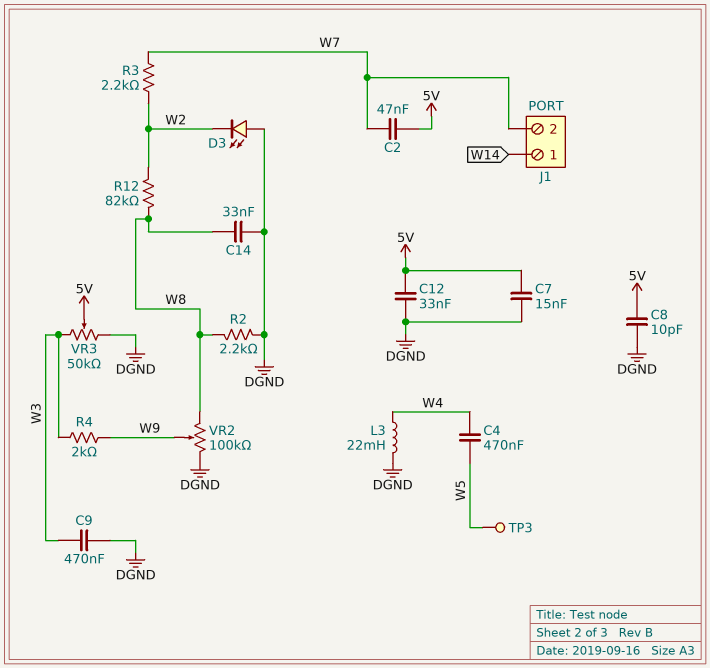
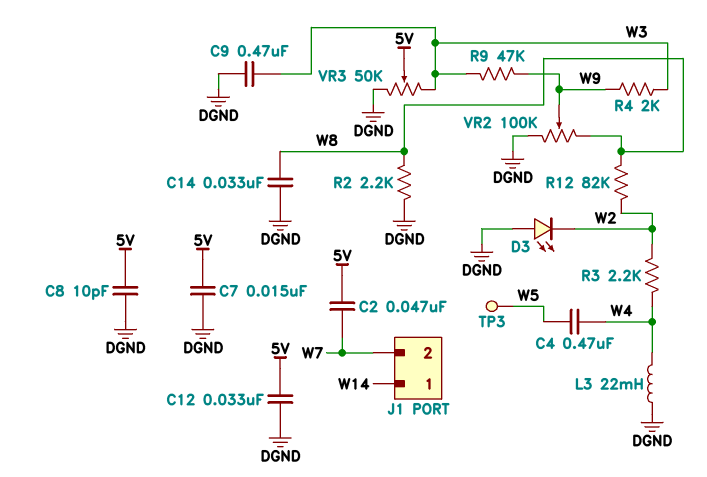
R3: 2.2k (W2, W7) -> 2.2k (W2, W4)
R9: none -> 47k (W3, W9)

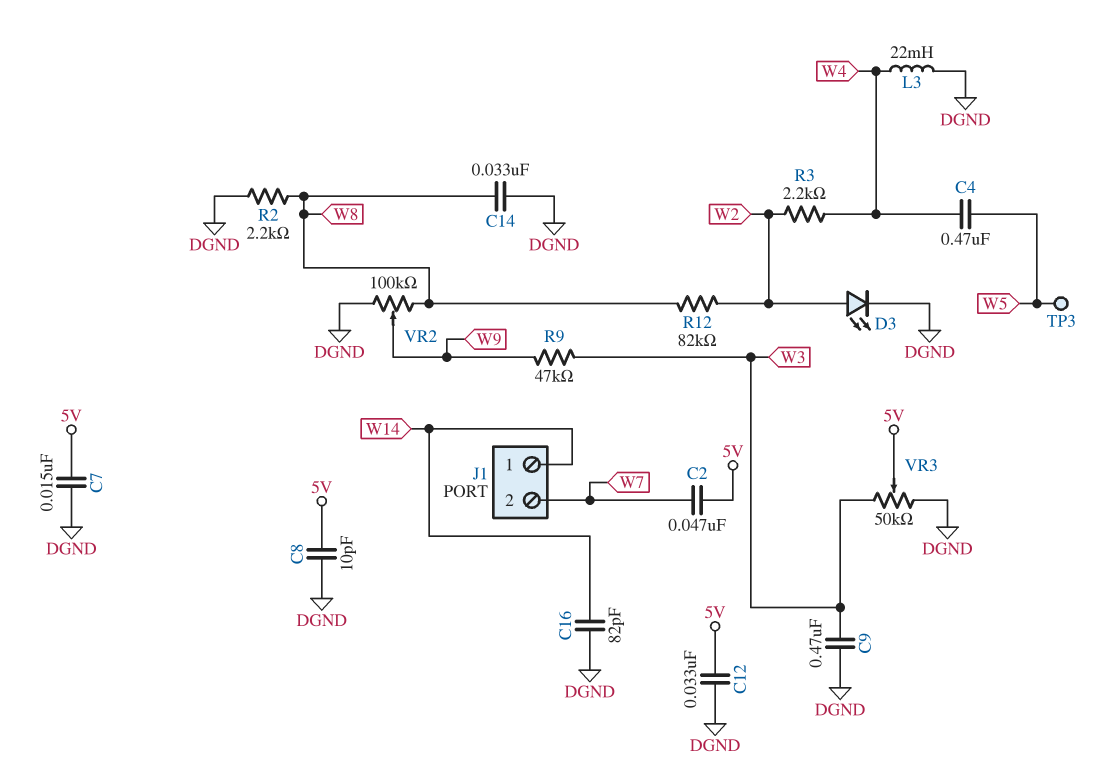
C16: none -> 82pF (DGND, W14)
D3: LED (A DGND, K W2) -> LED (A W2, K DGND)
R4: 2k (W3, W9) -> none

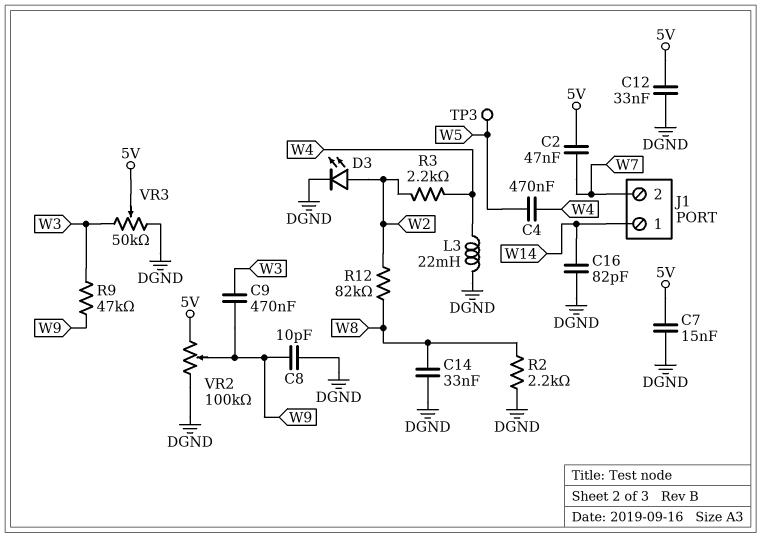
C8: 10pF (5V, DGND) -> 10pF (DGND, W9)
C9: 470nF (DGND, W3) -> 470nF (W3, W9)
VR2: 100k (DGND, W8, wiper W9) -> 100k (5V, DGND, wiper W9)

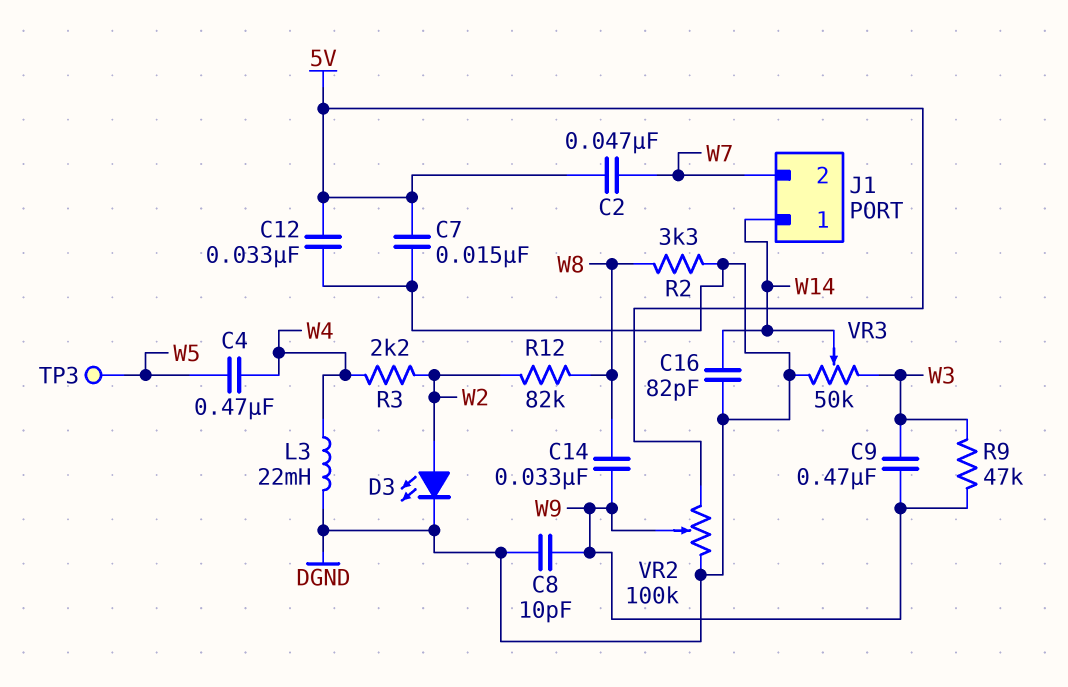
C14: 33nF (DGND, W8) -> 33nF (W8, W9)
R2: 2.2k (DGND, W8) -> 3.3k (DGND, W8)
VR3: 50k (DGND, W3, wiper 5V) -> 50k (DGND, W3, wiper W14)

